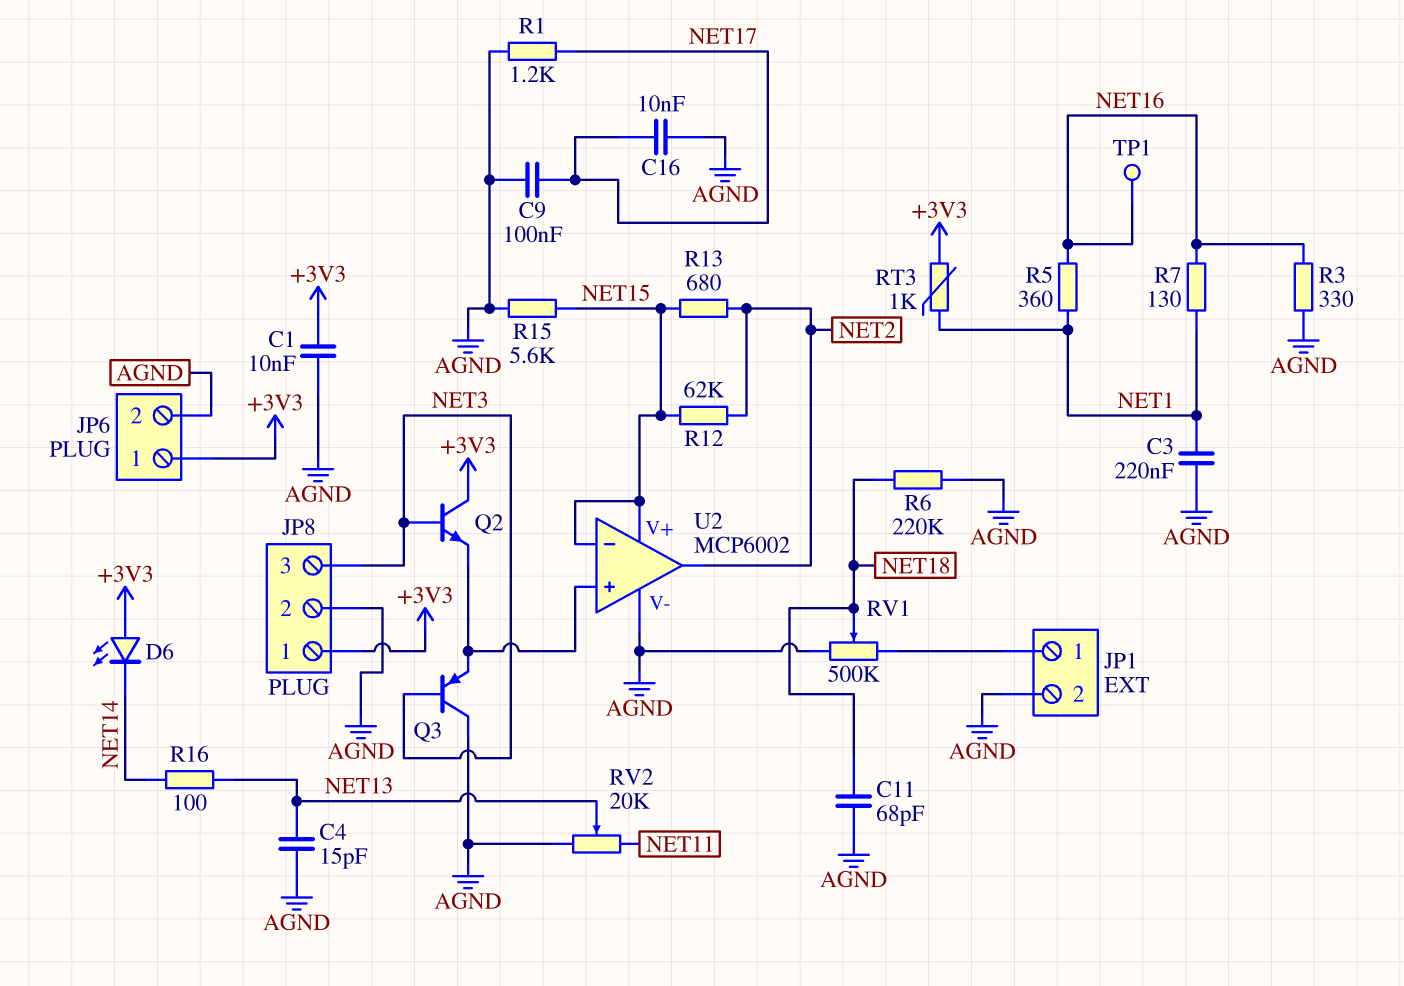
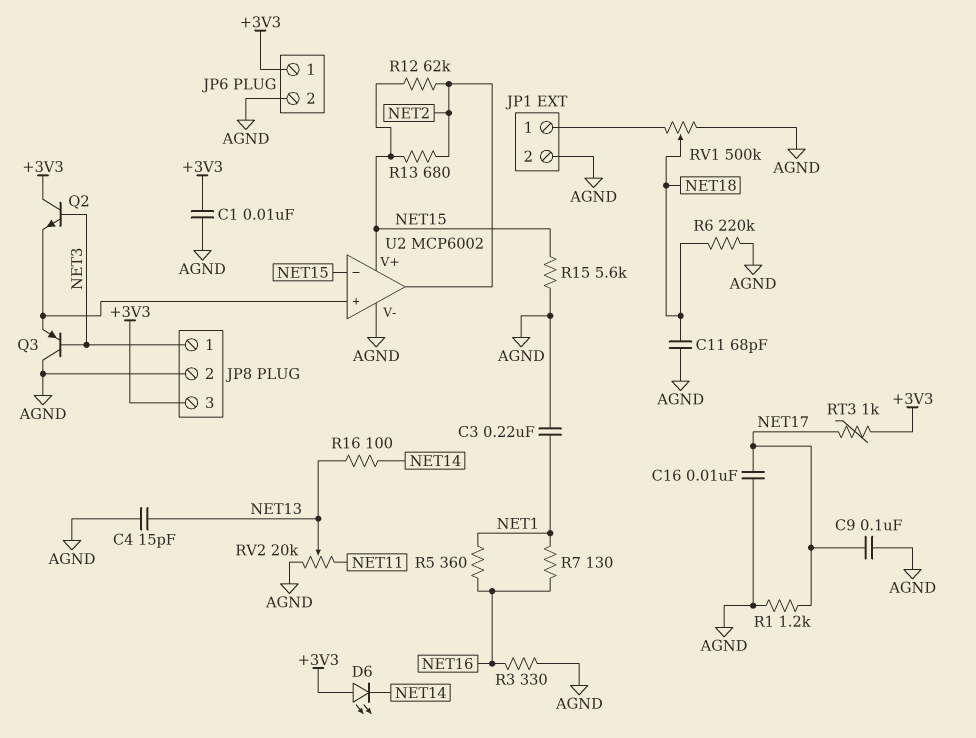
JP8 pin 1: +3V3 -> NET3
JP8 pin 3: NET3 -> +3V3
RT3: 1k (+3V3, NET1) -> 1k (+3V3, NET17)
TP1: test point (NET16) -> none

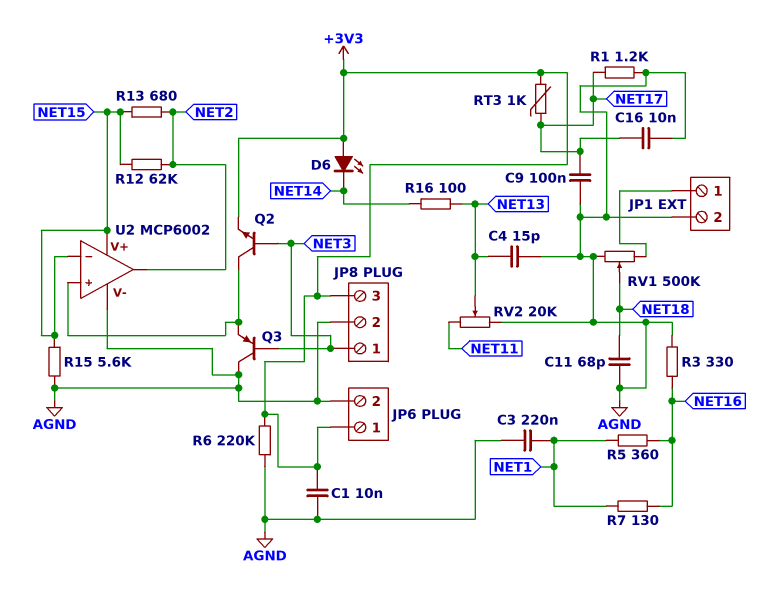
Q2: NPN (B NET3, C +3V3, E U2/in+) -> NPN (B NET3, C U2/in+, E +3V3)
R6: 220k (AGND, NET18) -> 220k (+3V3, AGND)

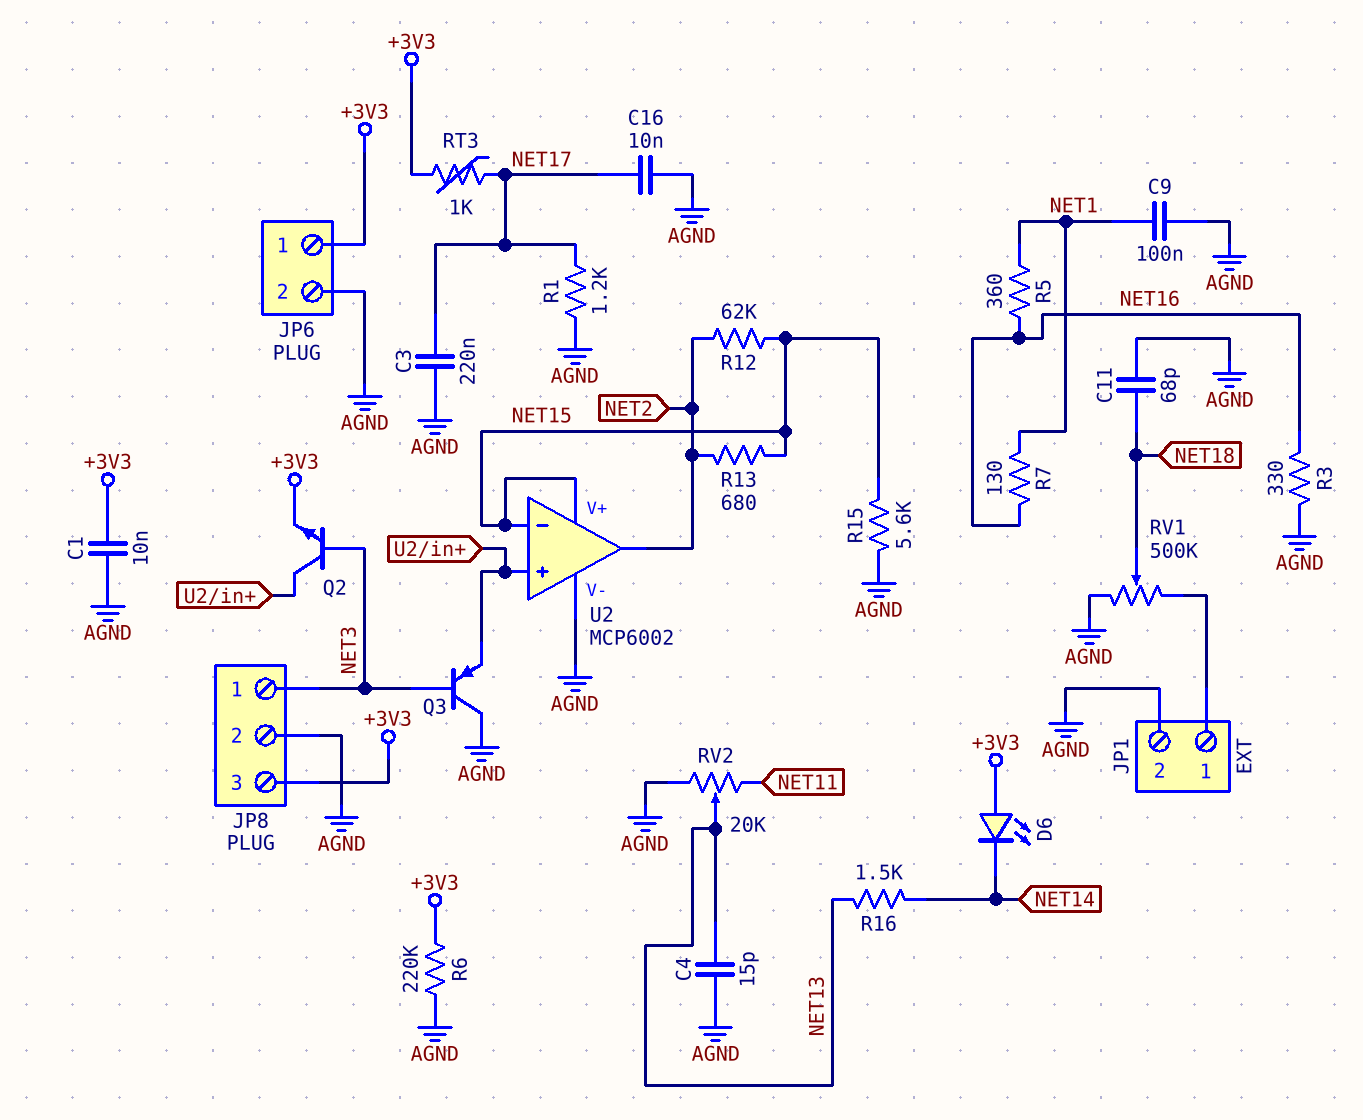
C3: 220nF (AGND, NET1) -> 220nF (AGND, NET17)
C9: 100nF (AGND, NET17) -> 100nF (AGND, NET1)
R16: 100 (NET13, NET14) -> 1.5k (NET13, NET14)

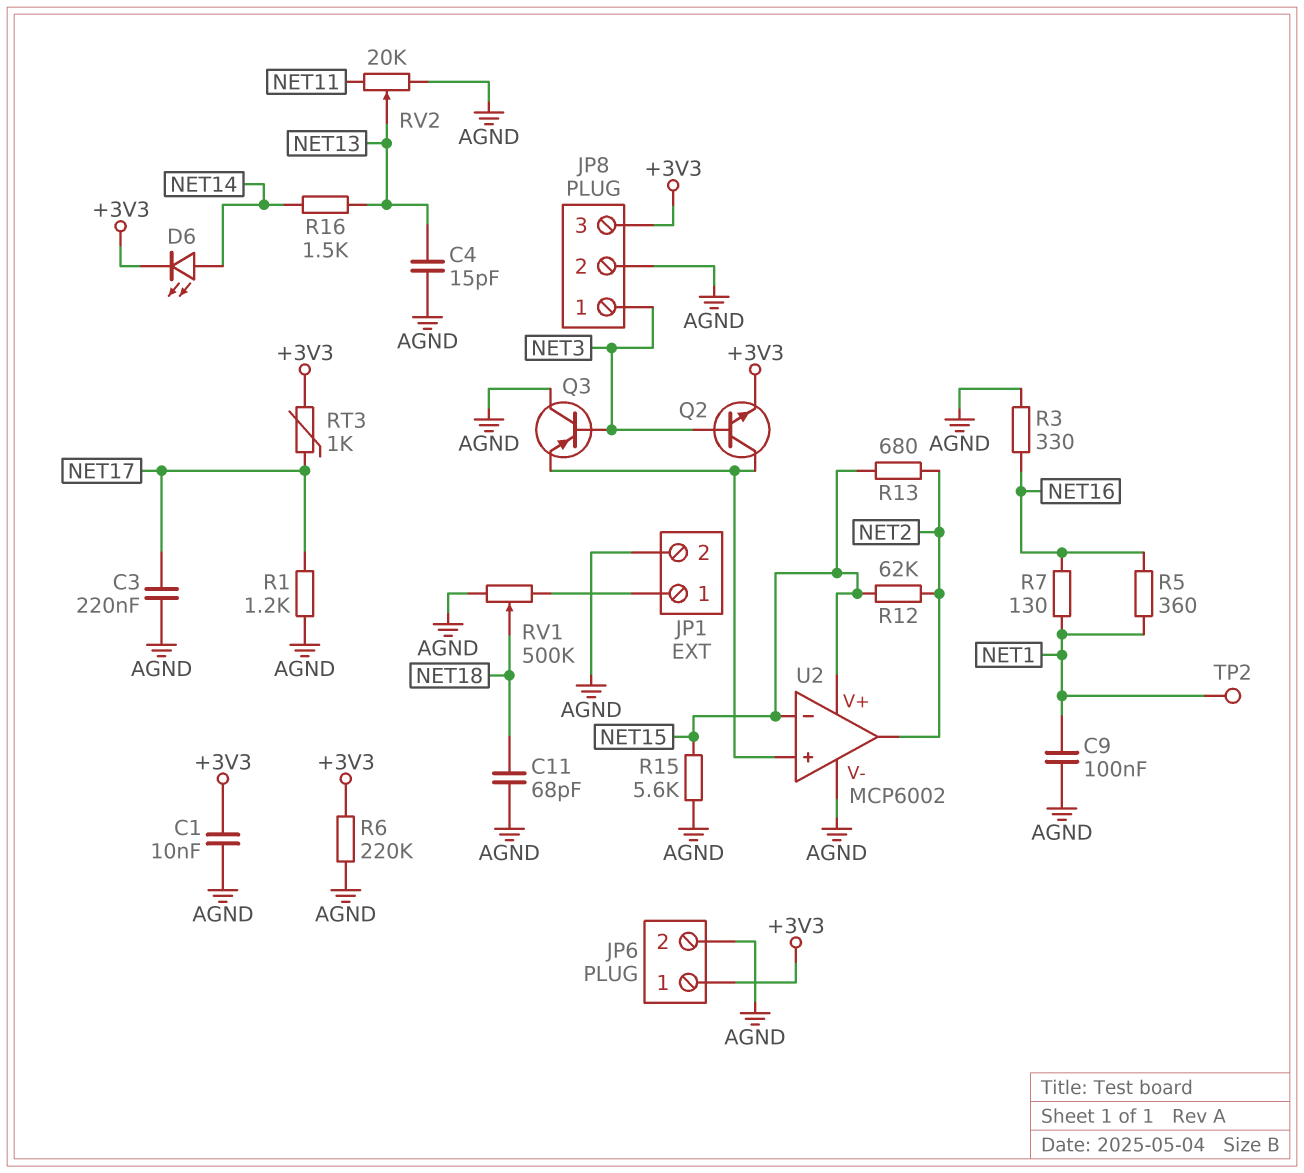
C16: 10nF (AGND, NET17) -> none
D6: LED (A +3V3, K NET14) -> LED (A NET14, K +3V3)
TP2: none -> test point (NET1)

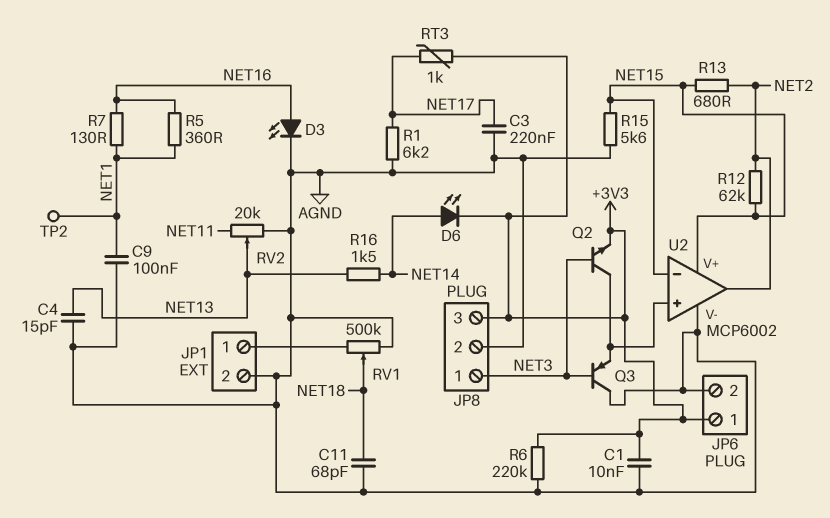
D3: none -> LED (A NET16, K AGND)
R1: 1.2k (AGND, NET17) -> 6.2k (AGND, NET17)
R3: 330 (AGND, NET16) -> none

